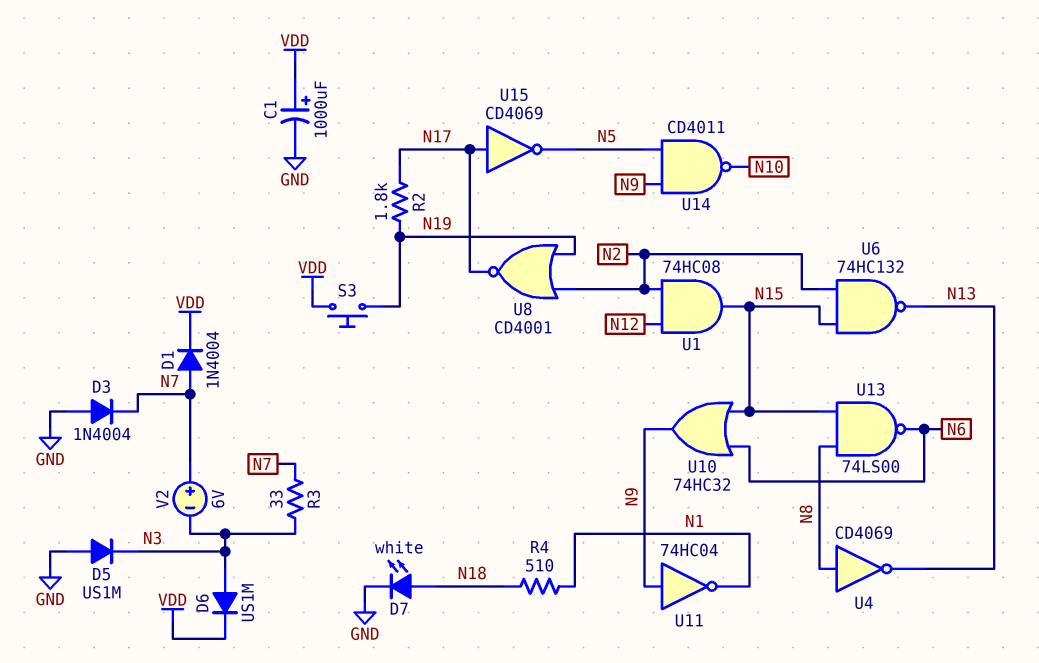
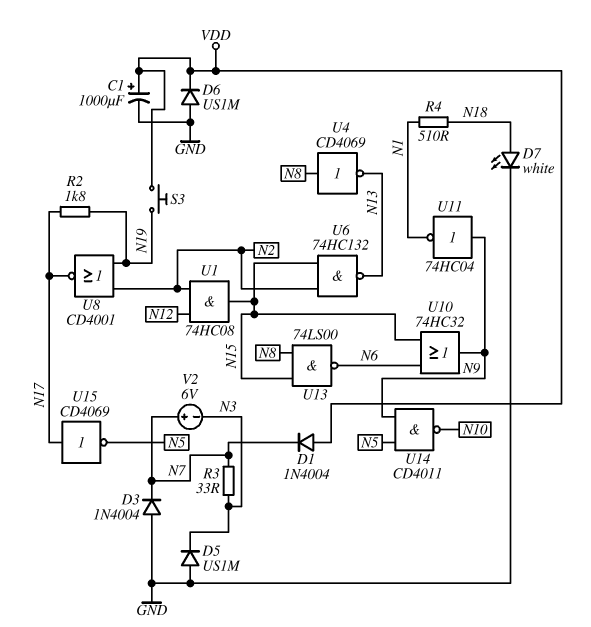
D1: diode 1N4004 (A N7, K VDD) -> diode 1N4004 (A VDD, K N7)
D6: diode US1M (A N3, K VDD) -> diode US1M (A GND, K VDD)

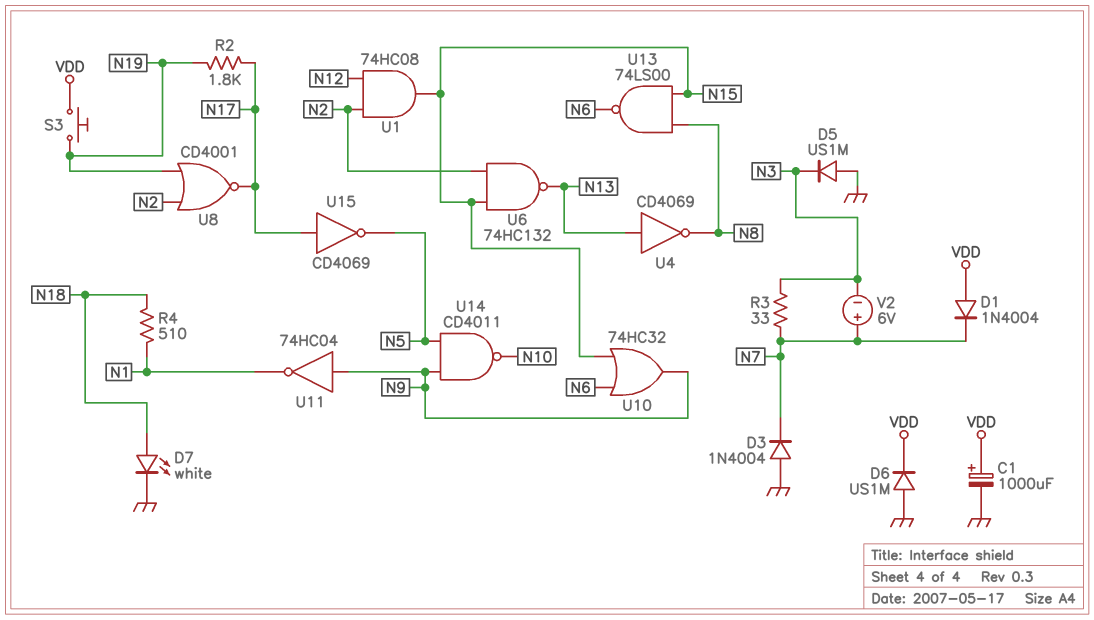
U4: NOT CD4069 (in N8, out N13) -> NOT CD4069 (in N13, out N8)

